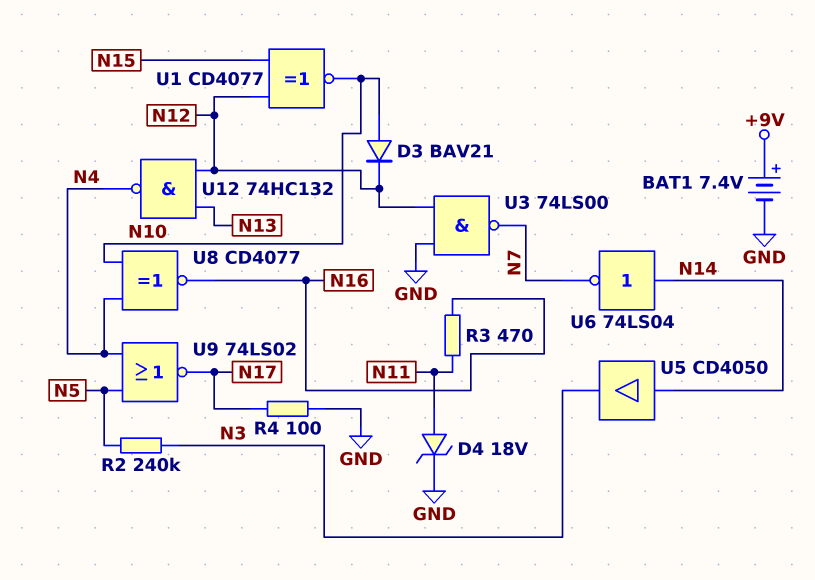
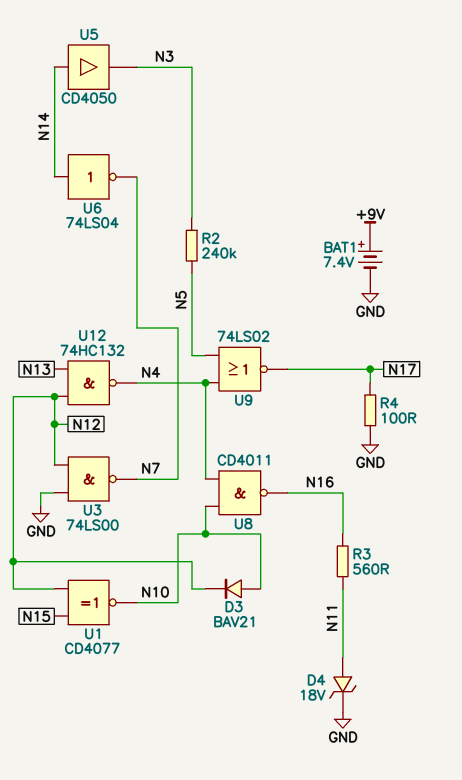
R3: 470 (N11, N16) -> 560 (N11, N16)
U8: XNOR CD4077 (in N4, in N10, out N16) -> NAND CD4011 (in N4, in N10, out N16)

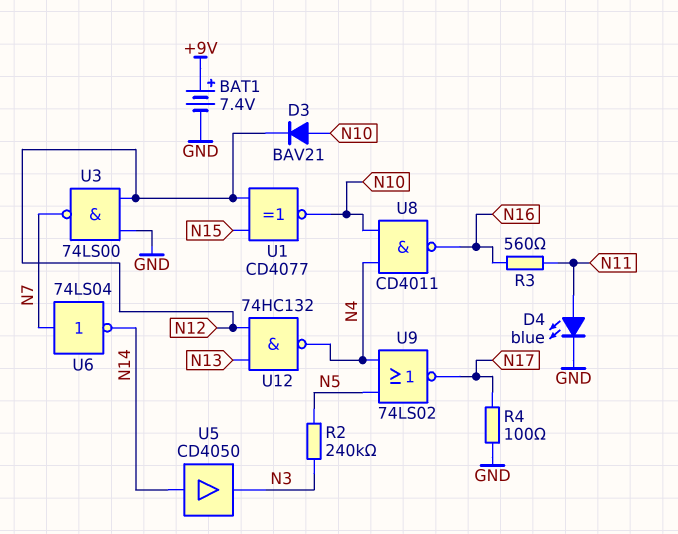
D4: zener 18V (A N11, K GND) -> LED blue (A N11, K GND)
U6: NOT 74LS04 (in N14, out N7) -> NOT 74LS04 (in N7, out N14)

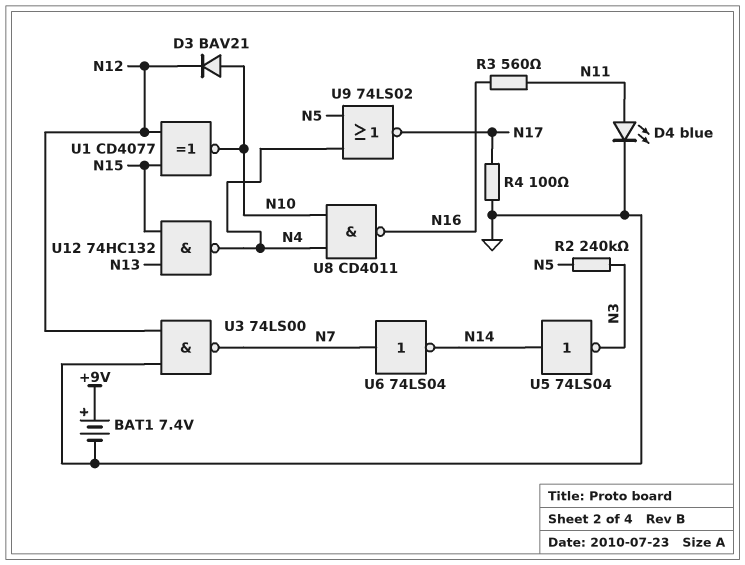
U5: buffer CD4050 (in N14, out N3) -> NOT 74LS04 (in N14, out N3)
U12: NAND 74HC132 (in N12, in N13, out N4) -> NAND 74HC132 (in N13, in N15, out N4)

